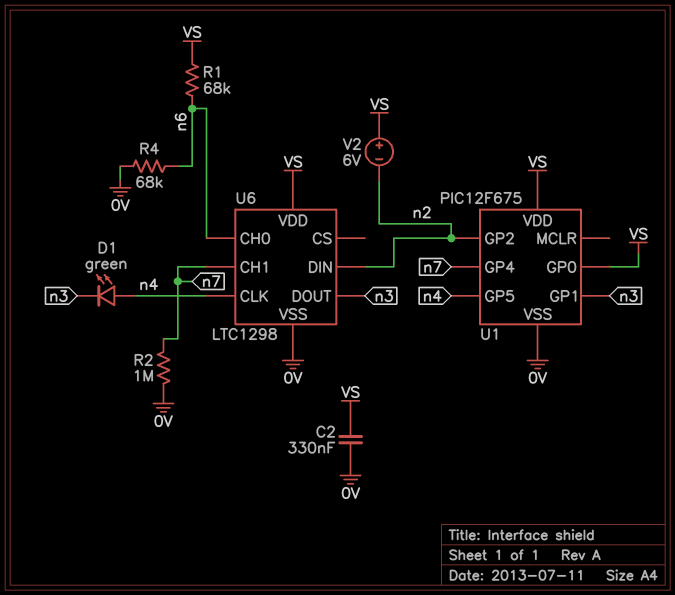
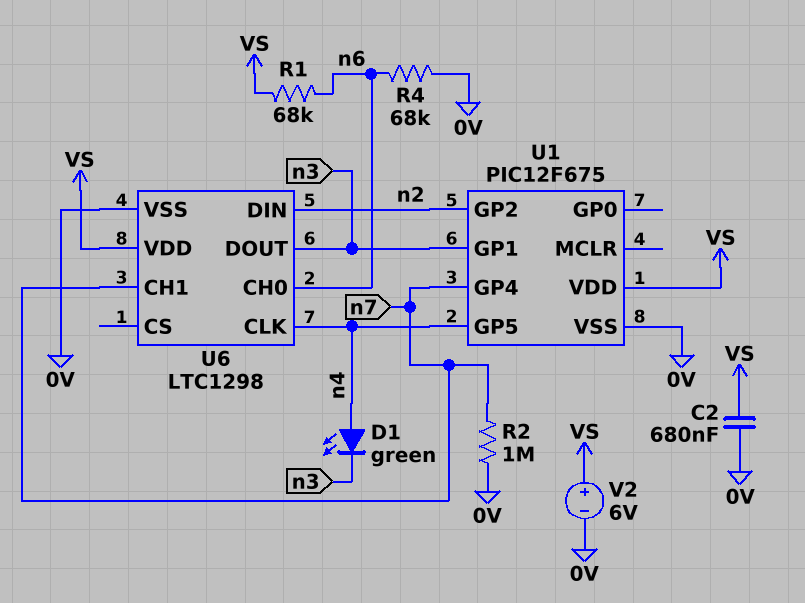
C2: 330nF (0V, VS) -> 680nF (0V, VS)
U1 pin GP0: VS -> none
V2: 6V (plus VS, minus n2) -> 6V (plus VS, minus 0V)

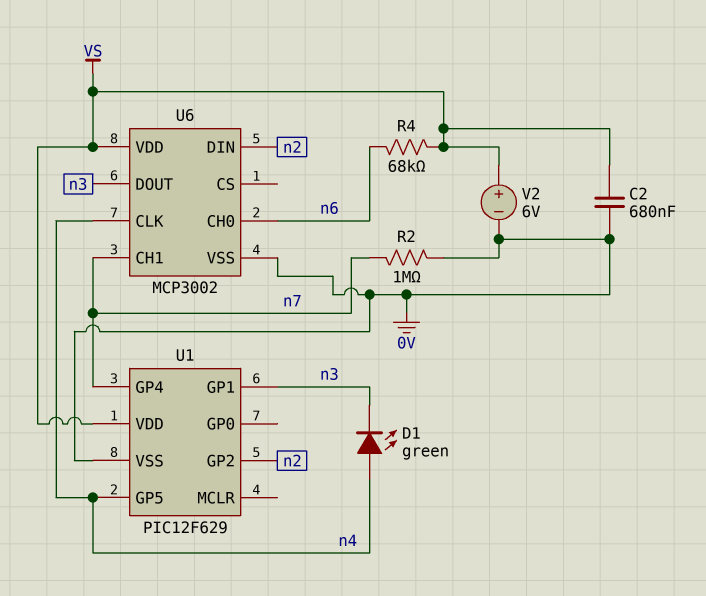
R1: 68k (VS, n6) -> none
R4: 68k (0V, n6) -> 68k (VS, n6)
U1: PIC12F675 -> PIC12F629
U6: LTC1298 -> MCP3002

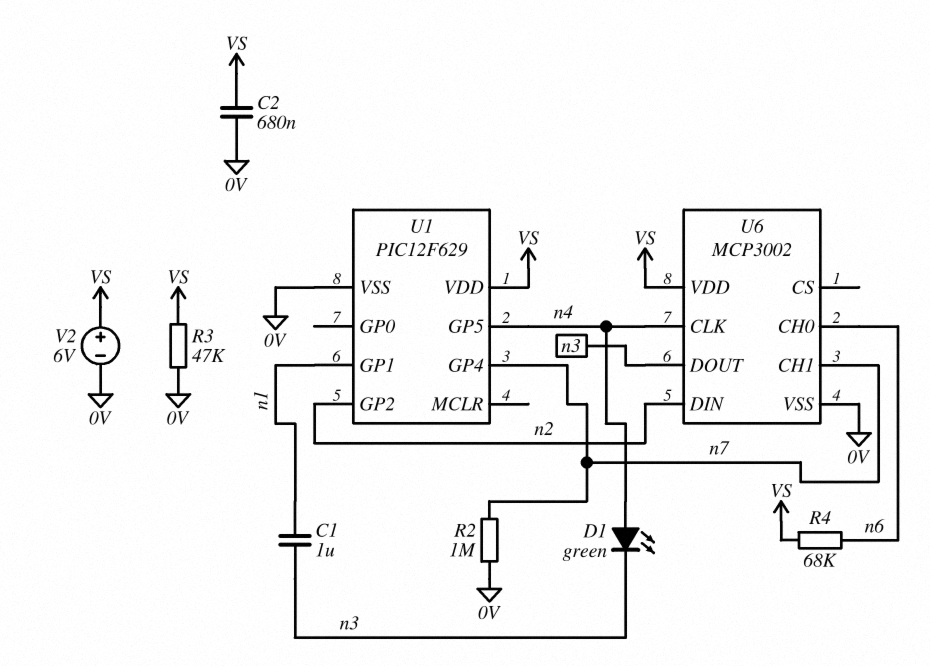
C1: none -> 1uF (n1, n3)
R3: none -> 47k (0V, VS)
U1 pin GP1: n3 -> n1

